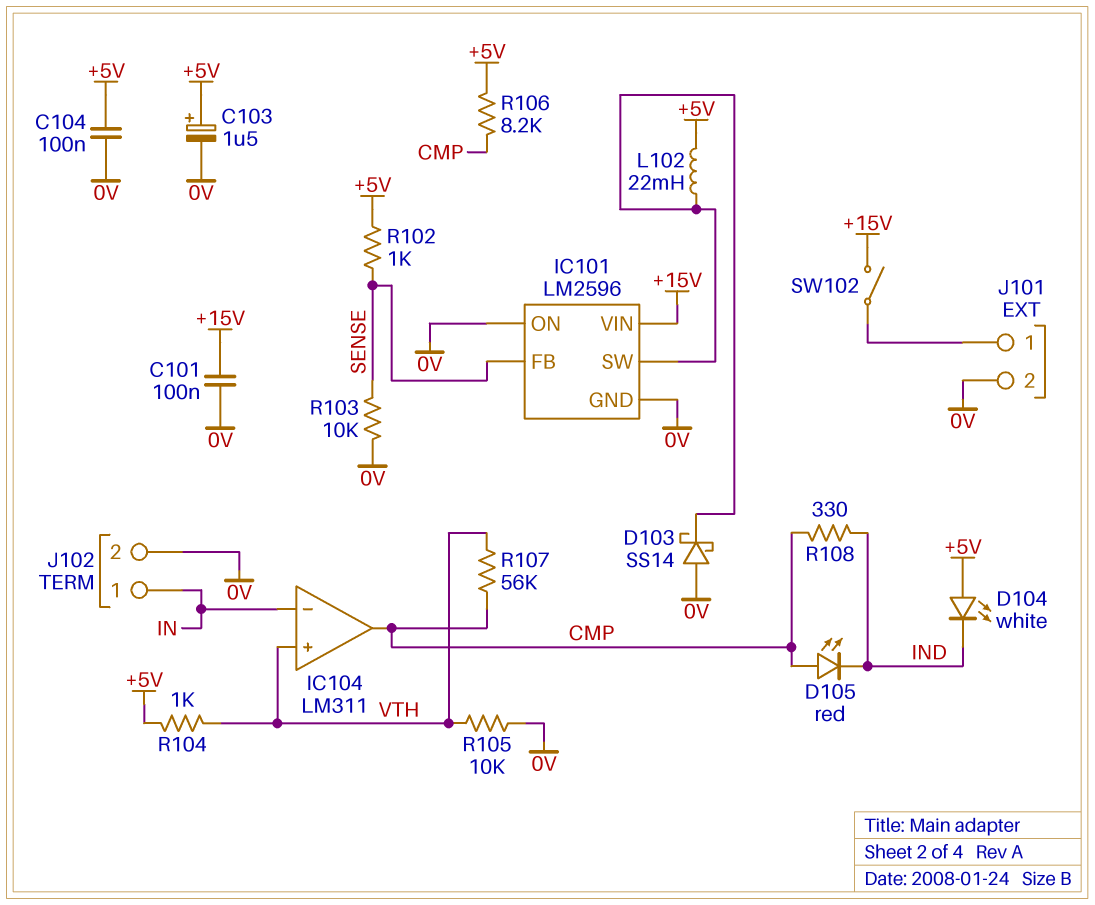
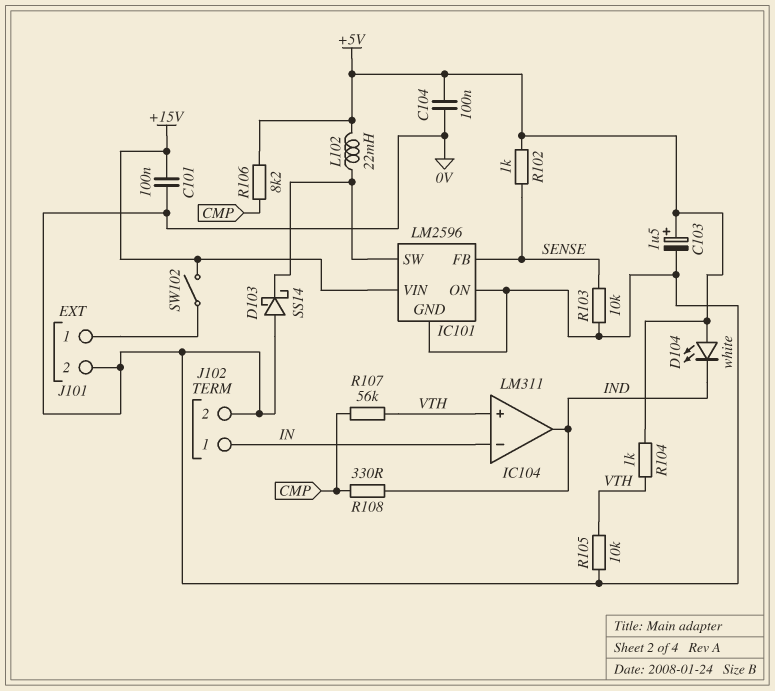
D105: LED red (A CMP, K IND) -> none
IC104 pin out: CMP -> IND

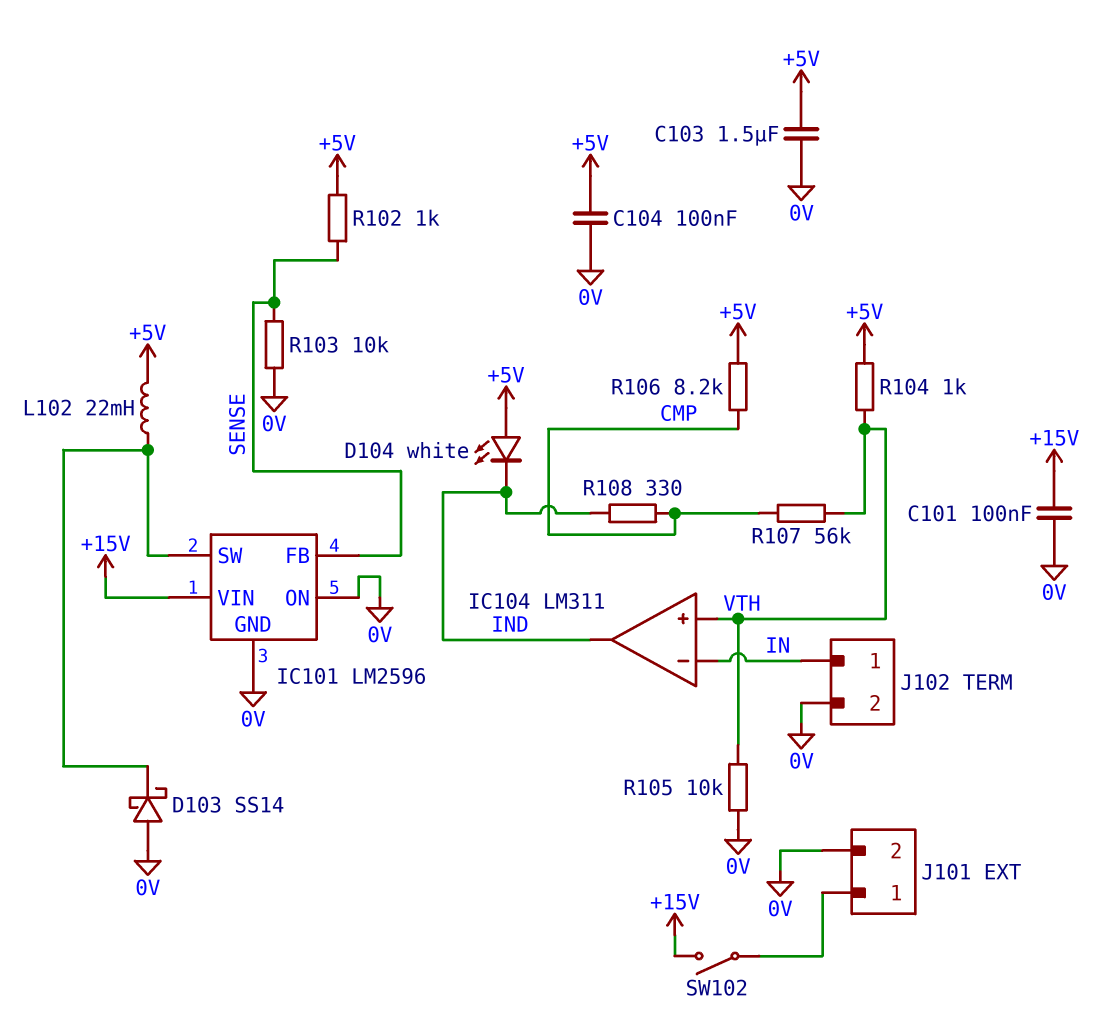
C103: 1.5uF (plus +5V, minus 0V) -> 1.5uF (+5V, 0V)

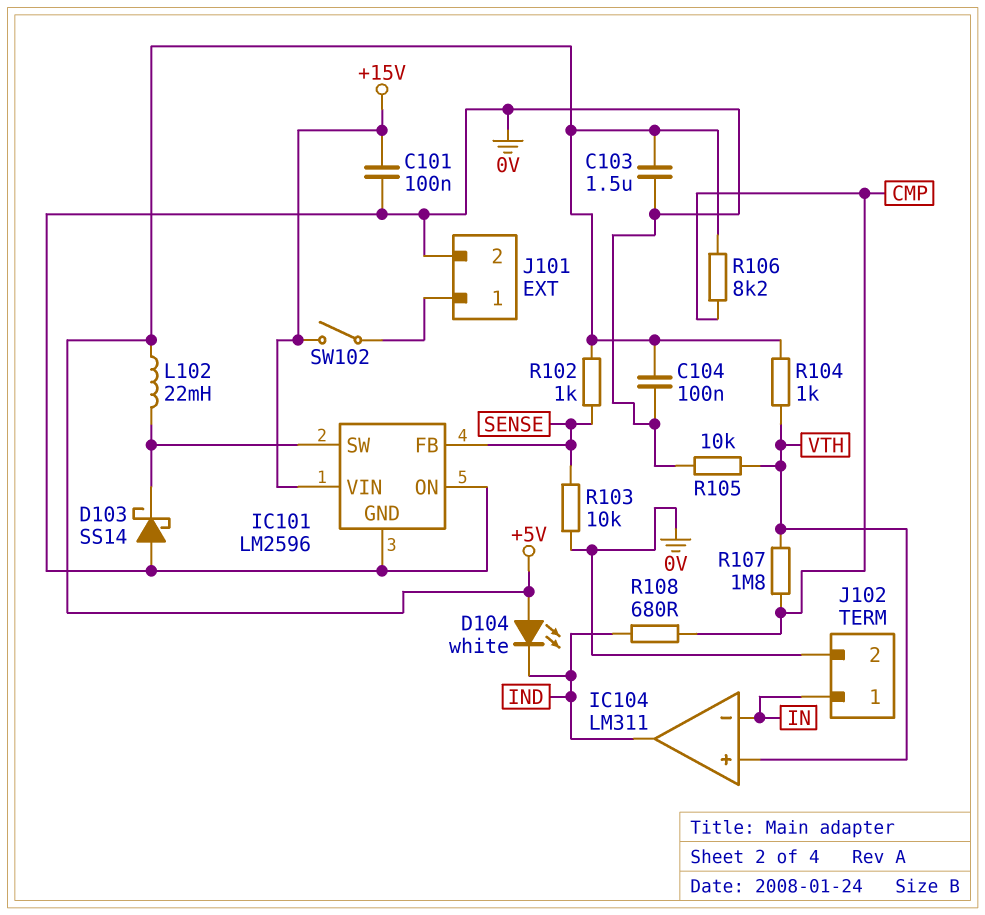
R107: 56k (CMP, VTH) -> 1.8M (CMP, VTH)
R108: 330 (CMP, IND) -> 680 (CMP, IND)

